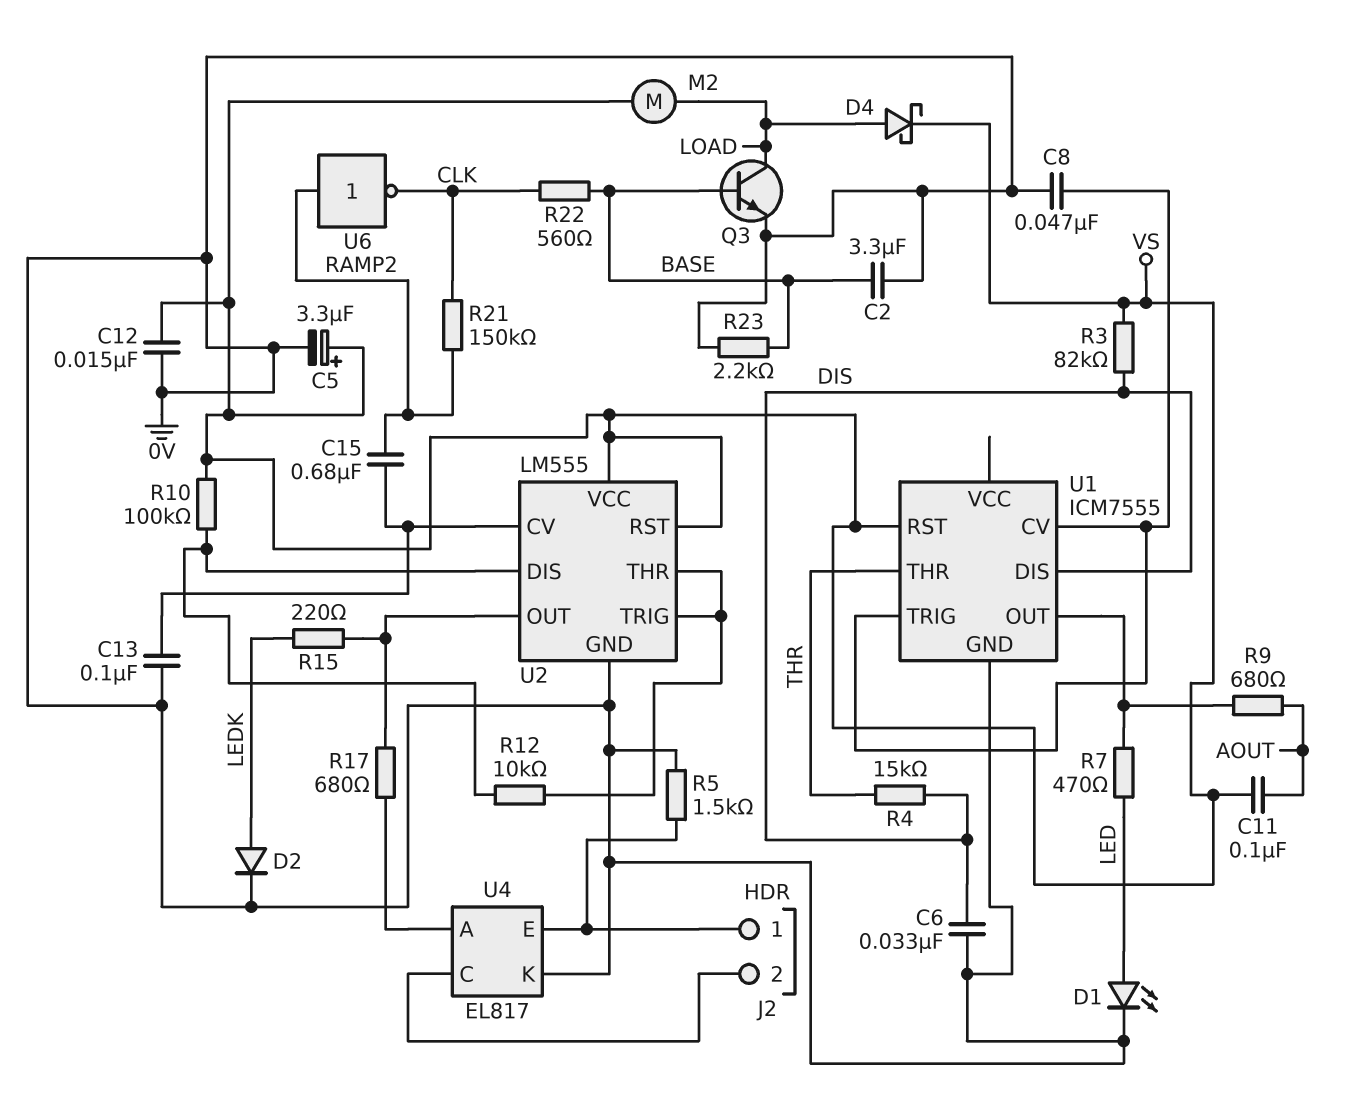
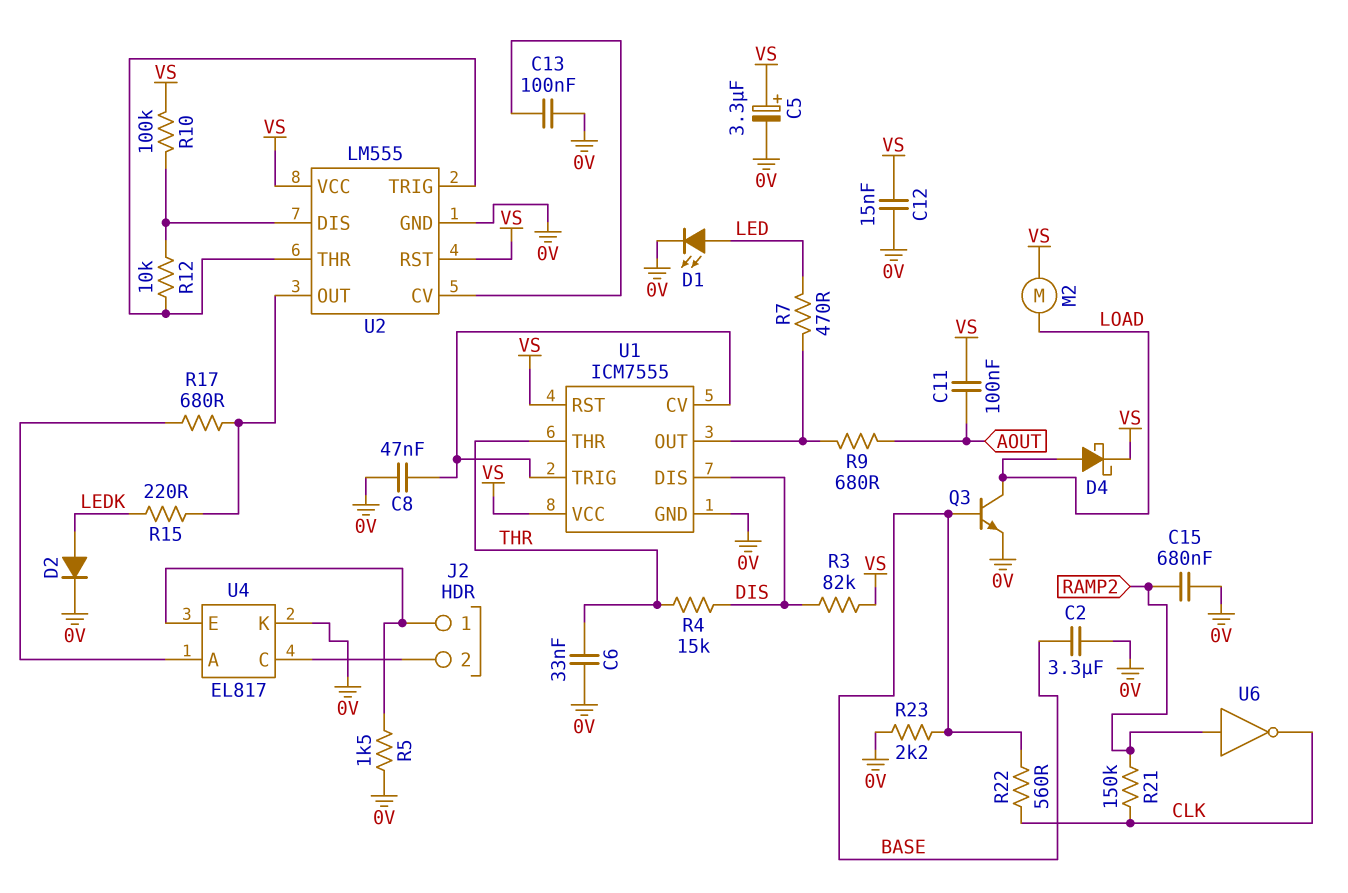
C6: 33nF (0V, DIS) -> 33nF (0V, THR)
C15: 680nF (RAMP2, U2/CV) -> 680nF (0V, RAMP2)
U1 pin VCC: none -> VS

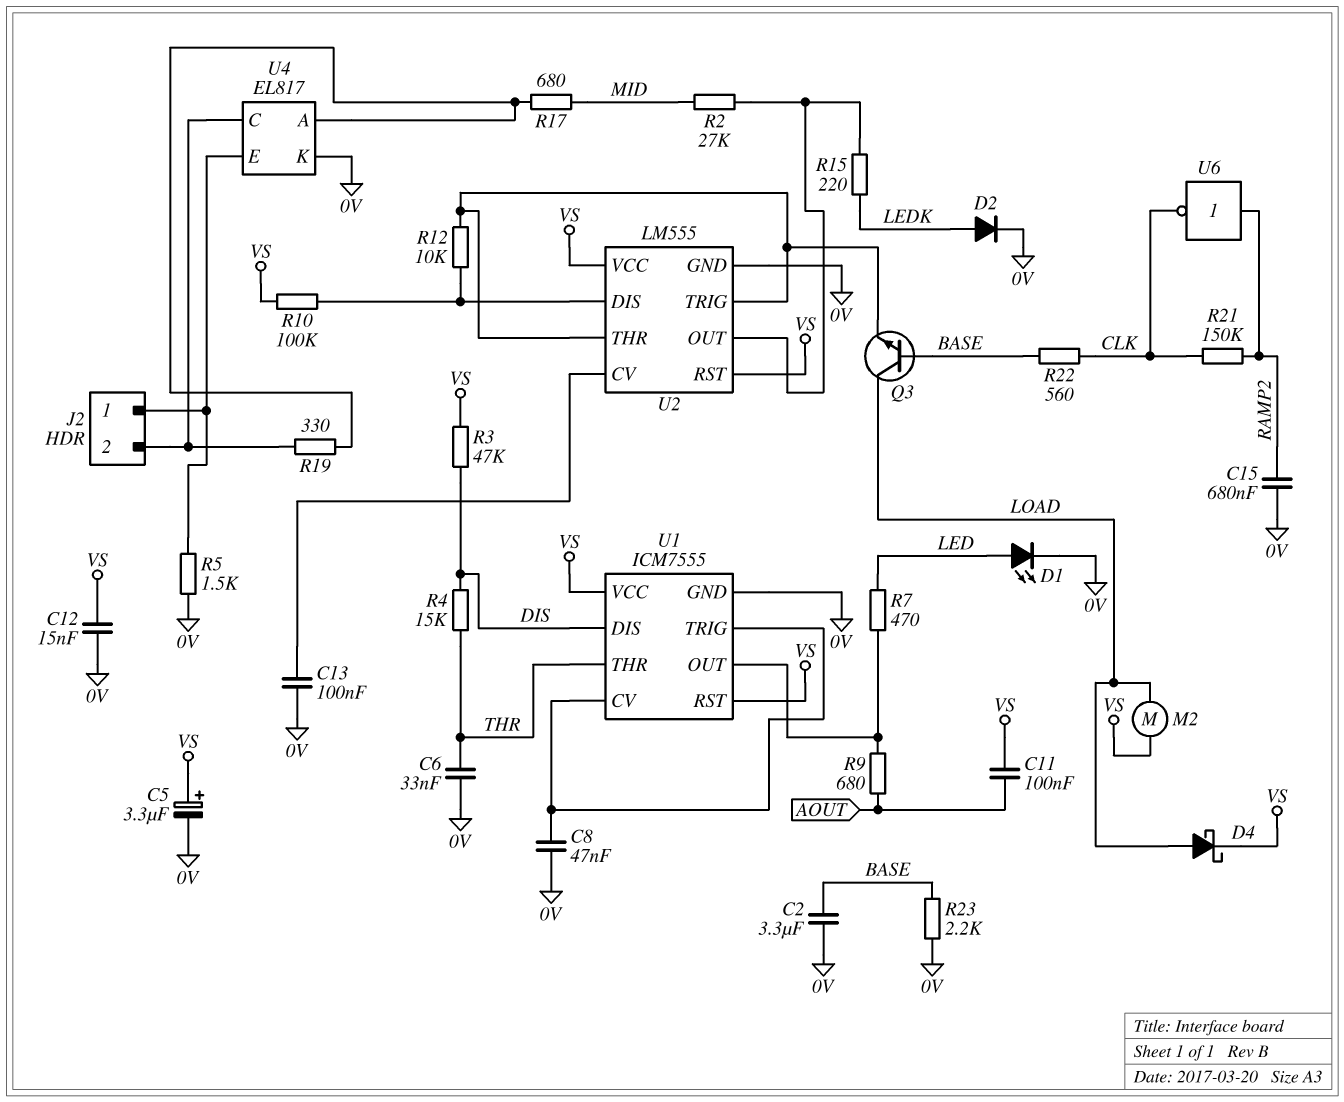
Q3: NPN (B BASE, C LOAD, E 0V) -> NPN (B BASE, C LOAD, E U2/THR)
R2: none -> 27k (MID, U2/OUT)
R3: 82k (DIS, VS) -> 47k (DIS, VS)
R17: 680 (U2/OUT, U4/A) -> 680 (MID, U4/A)
R19: none -> 330 (J2/2, U4/A)

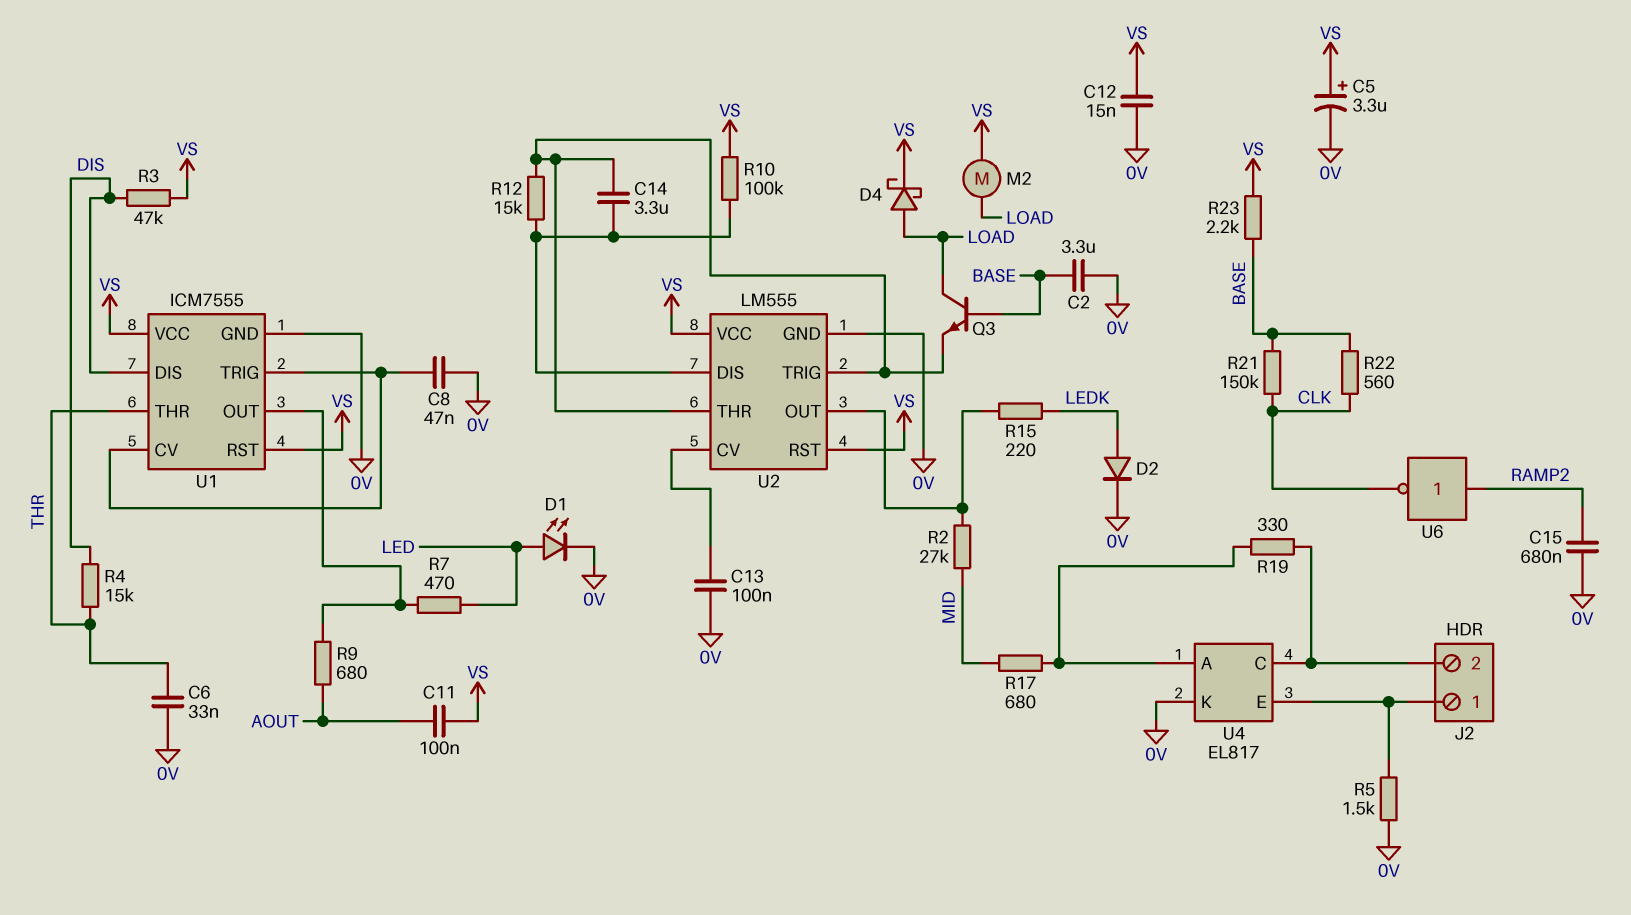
C14: none -> 3.3uF (U2/DIS, U2/THR)
R12: 10k (U2/DIS, U2/THR) -> 15k (U2/DIS, U2/THR)
R21: 150k (CLK, RAMP2) -> 150k (BASE, CLK)
R23: 2.2k (0V, BASE) -> 2.2k (BASE, VS)

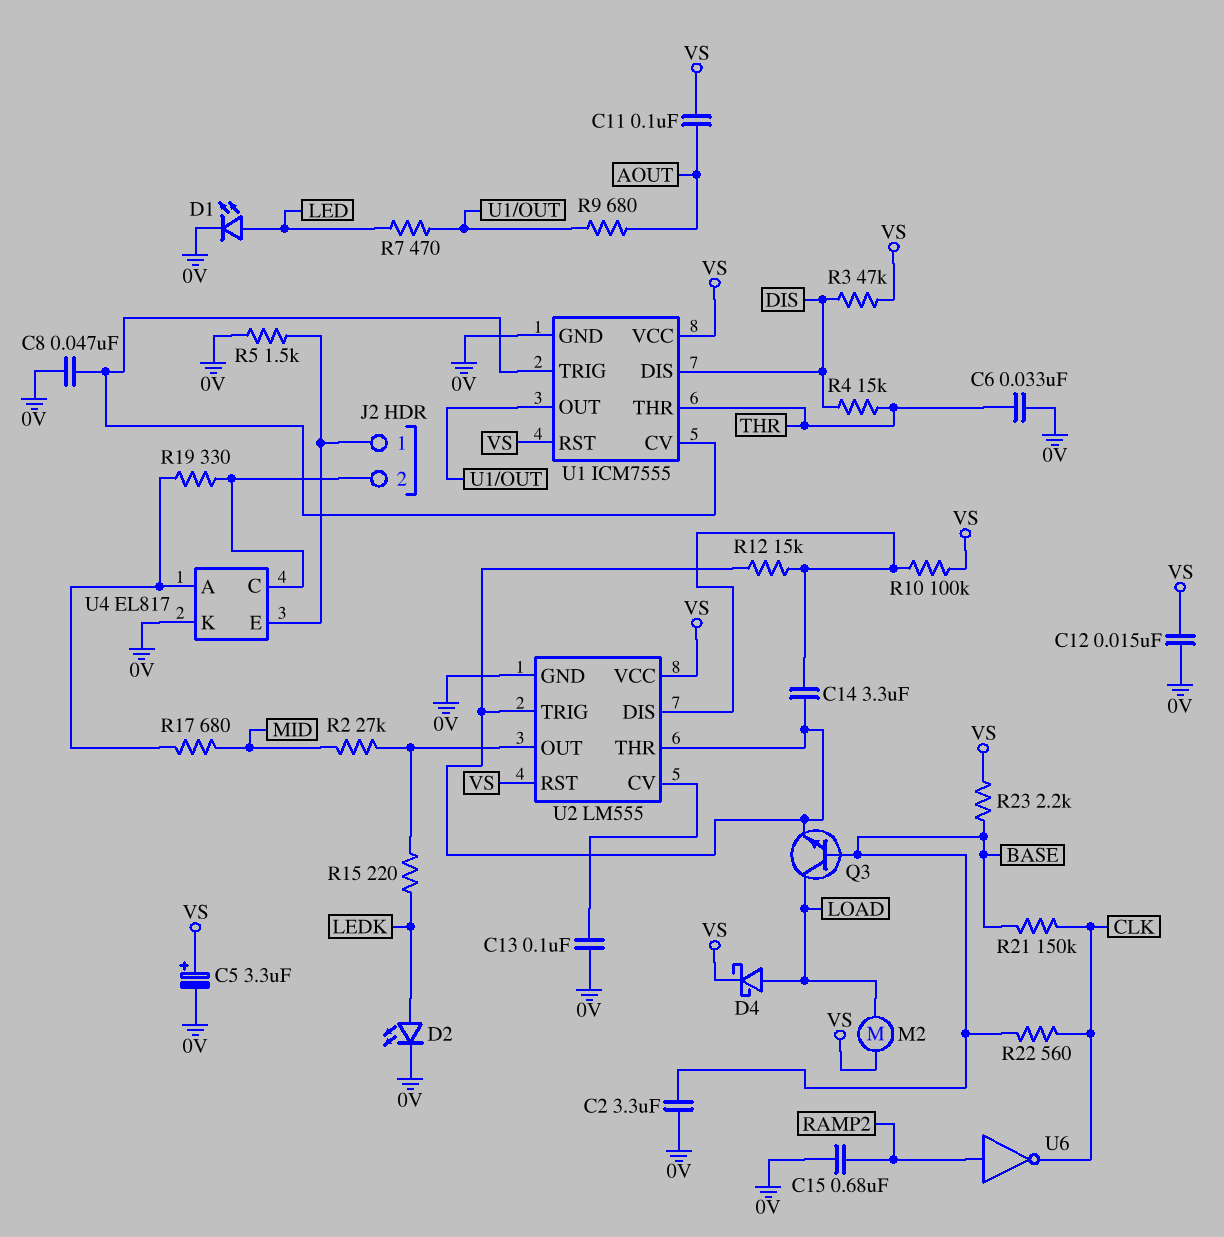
D2: diode (A LEDK, K 0V) -> LED (A LEDK, K 0V)

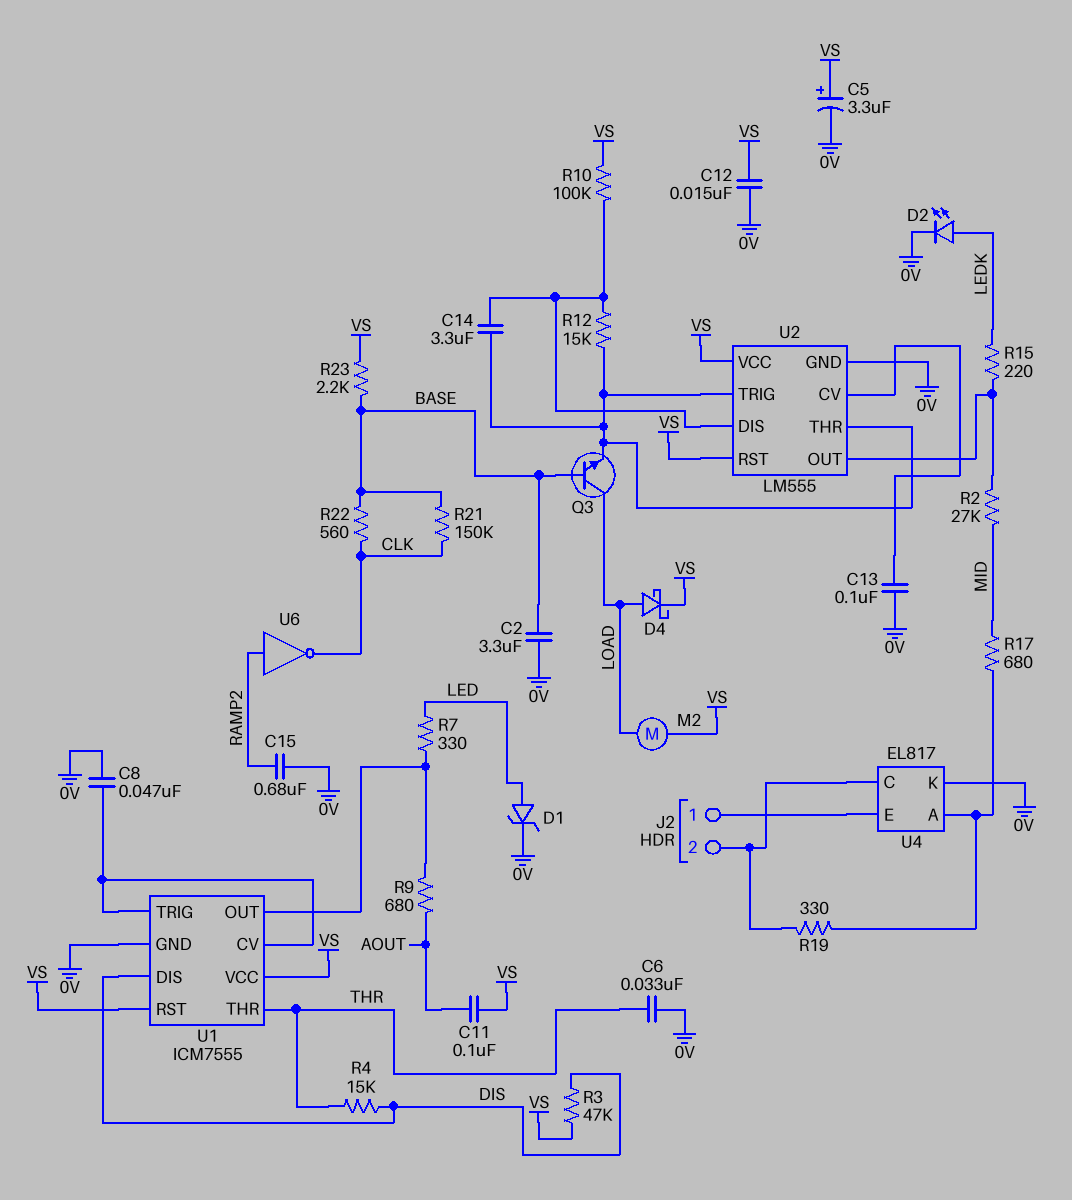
D1: LED (A LED, K 0V) -> zener (A LED, K 0V)
R5: 1.5k (0V, J2/1) -> none
R7: 470 (LED, U1/OUT) -> 330 (LED, U1/OUT)

